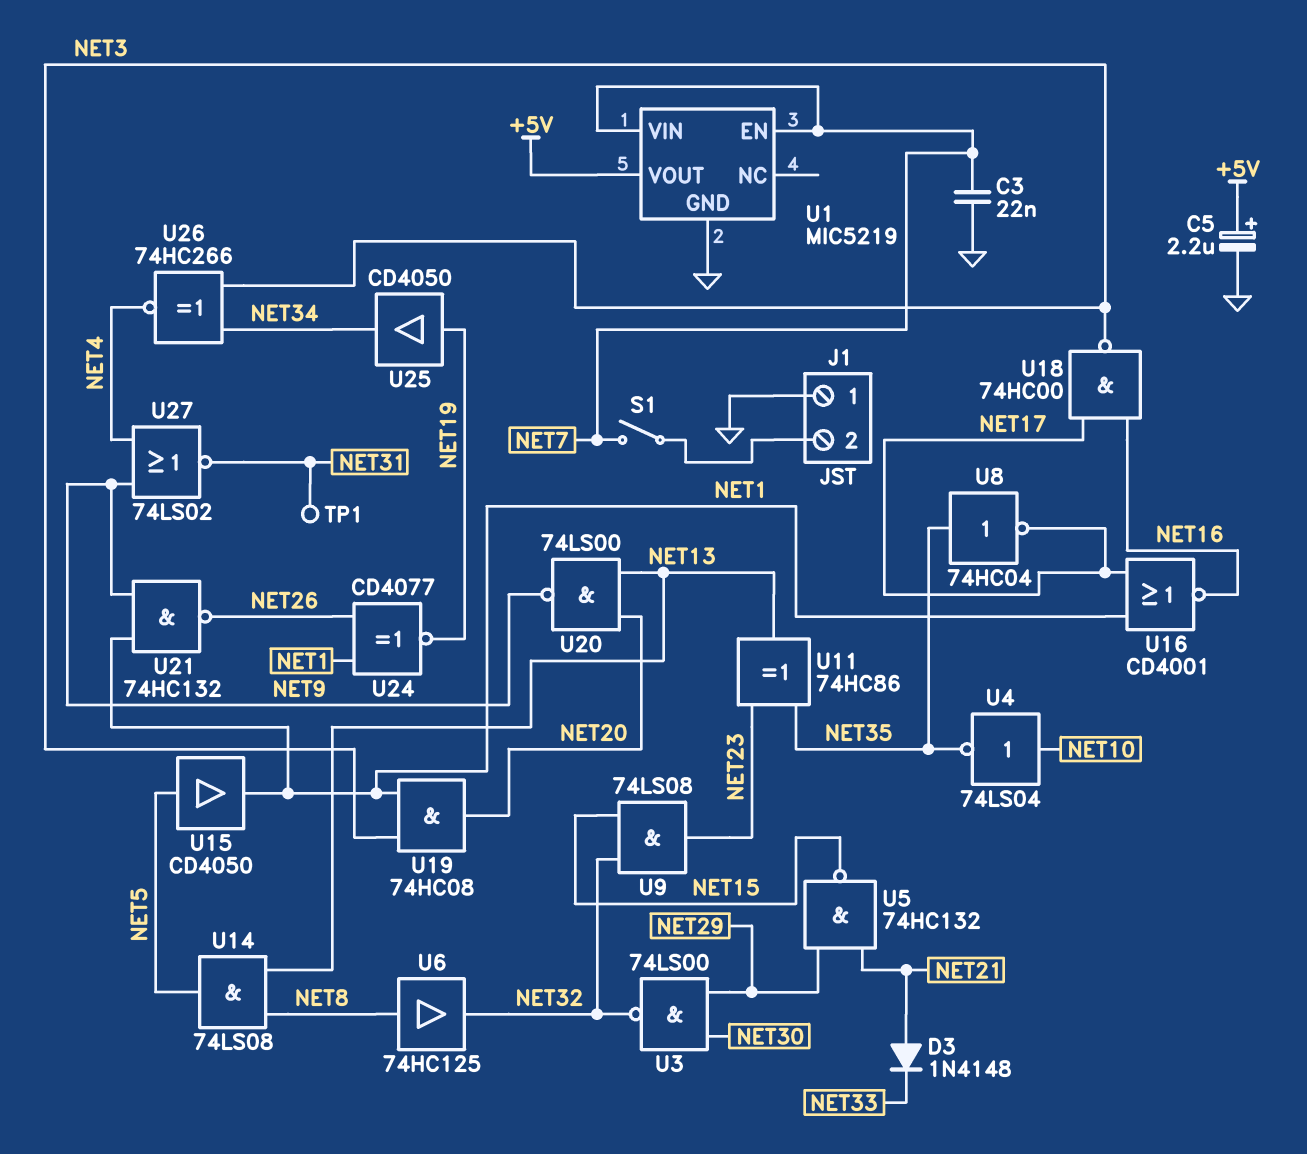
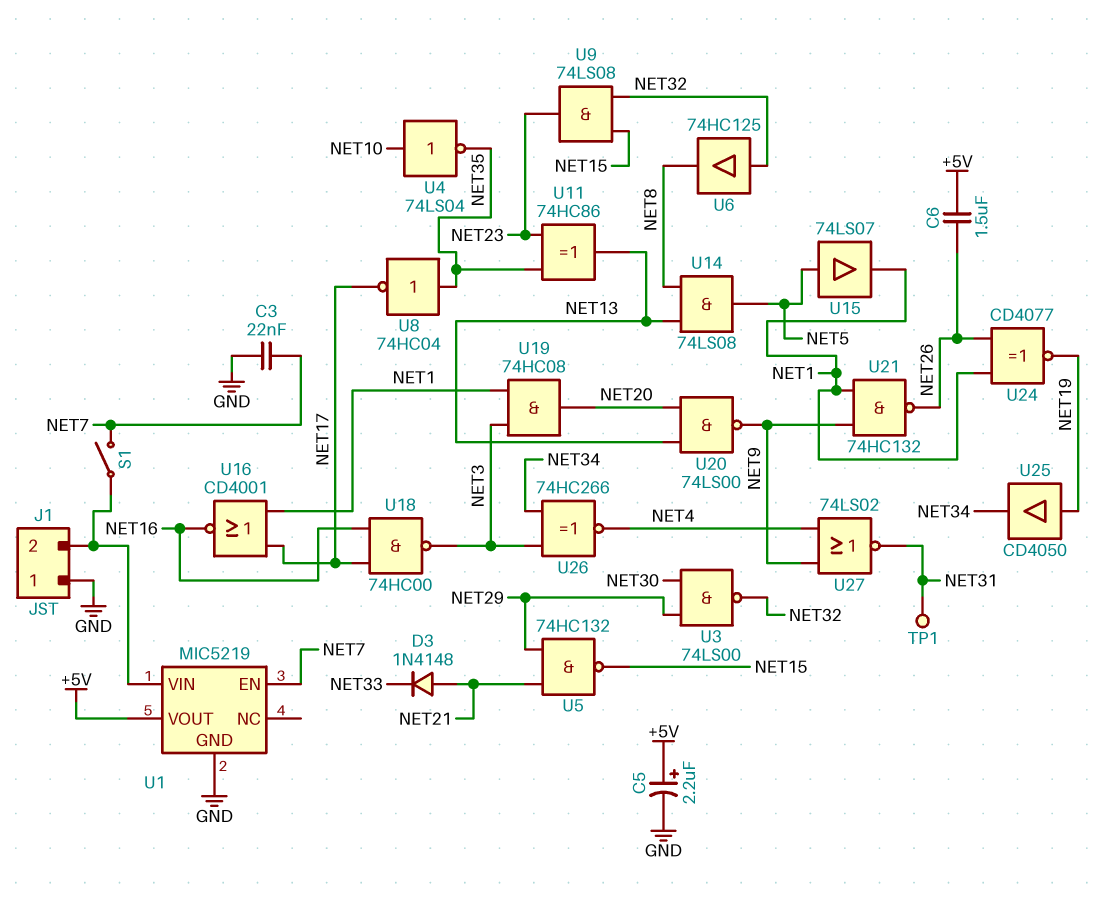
C6: none -> 1.5uF (+5V, NET26)
U1 pin VIN: NET7 -> J1/2
U6: buffer 74HC125 (in NET8, out NET32) -> buffer 74HC125 (in NET32, out NET8)
U15: buffer CD4050 (in NET5, out NET1) -> buffer 74LS07 (in NET5, out NET1)

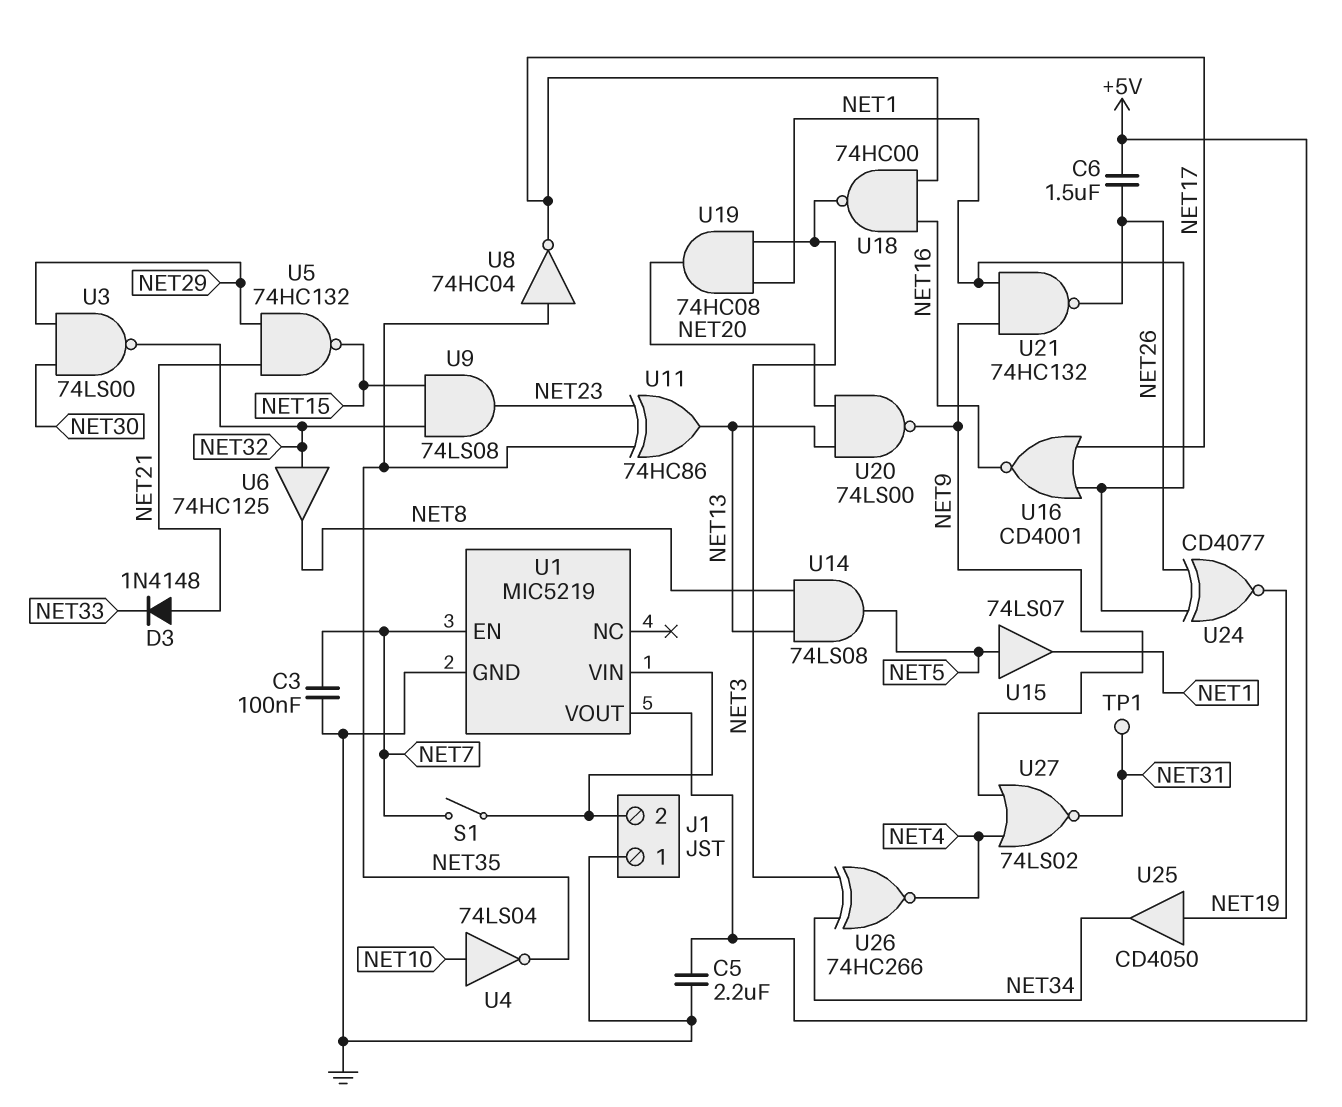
C3: 22nF (GND, NET7) -> 100nF (GND, NET7)
C5: 2.2uF (plus +5V, minus GND) -> 2.2uF (+5V, GND)

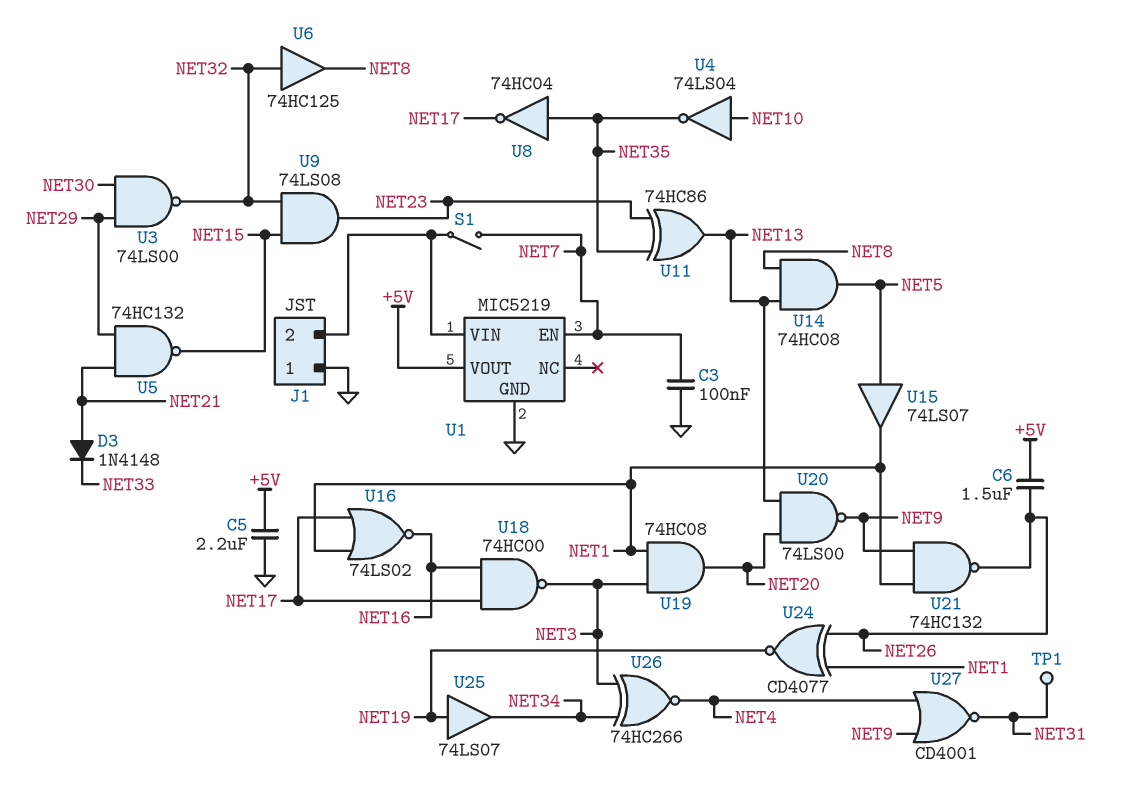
U14: AND 74LS08 (in NET8, in NET13, out NET5) -> AND 74HC08 (in NET8, in NET13, out NET5)
U16: NOR CD4001 (in NET1, in NET17, out NET16) -> NOR 74LS02 (in NET1, in NET17, out NET16)
U25: buffer CD4050 (in NET19, out NET34) -> buffer 74LS07 (in NET19, out NET34)
U27: NOR 74LS02 (in NET4, in NET9, out NET31) -> NOR CD4001 (in NET4, in NET9, out NET31)

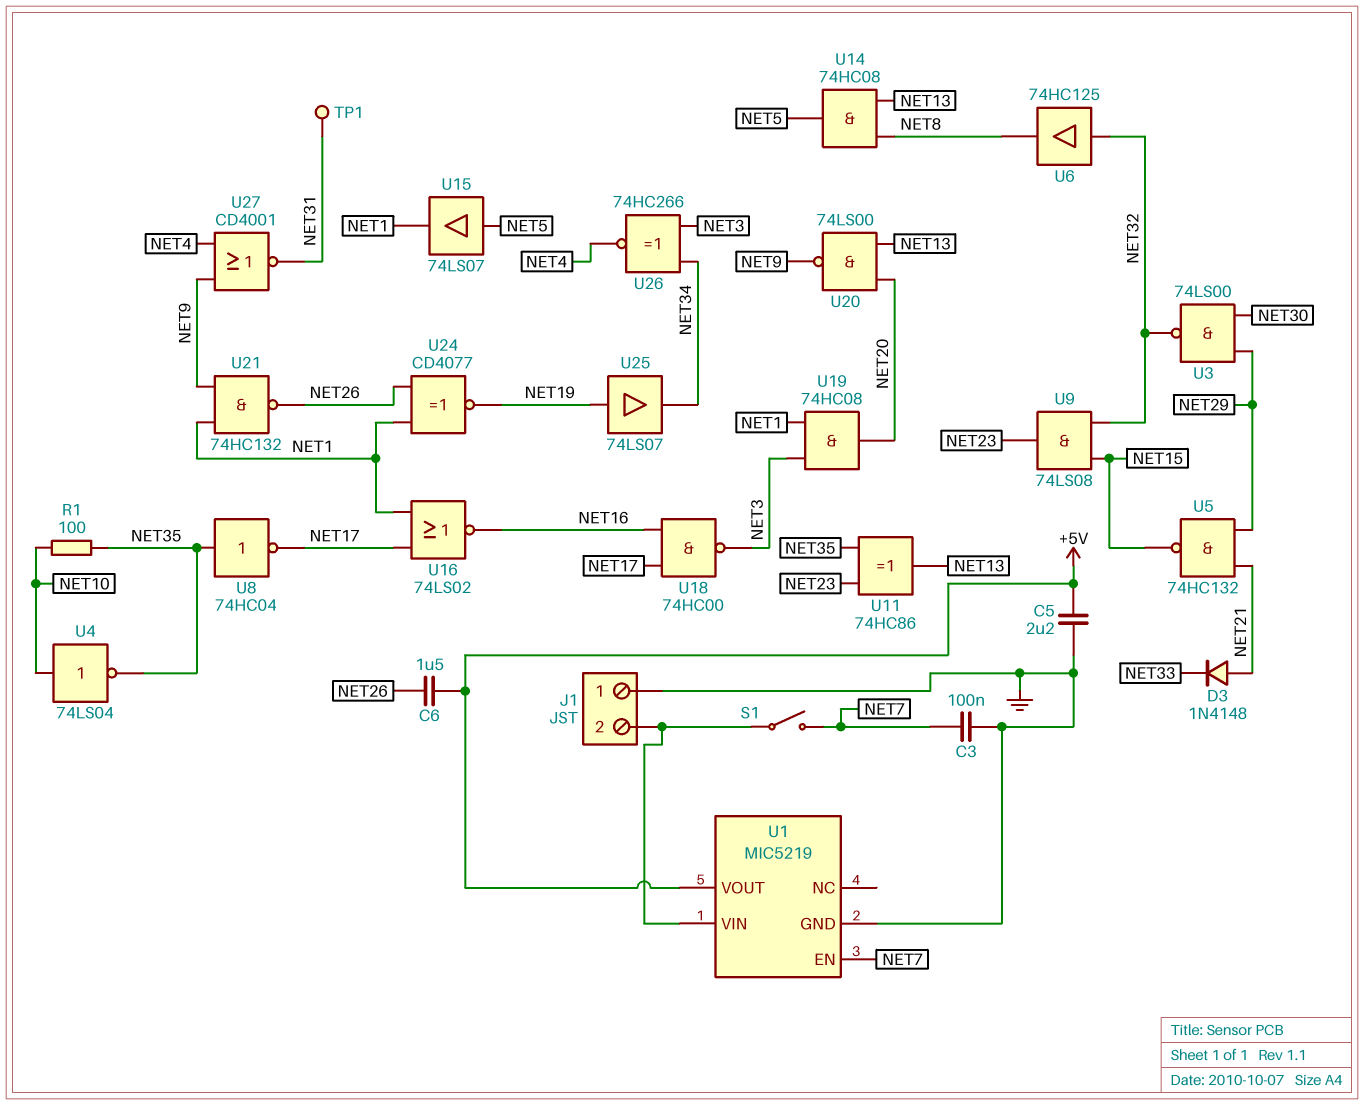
R1: none -> 100 (NET10, NET35)

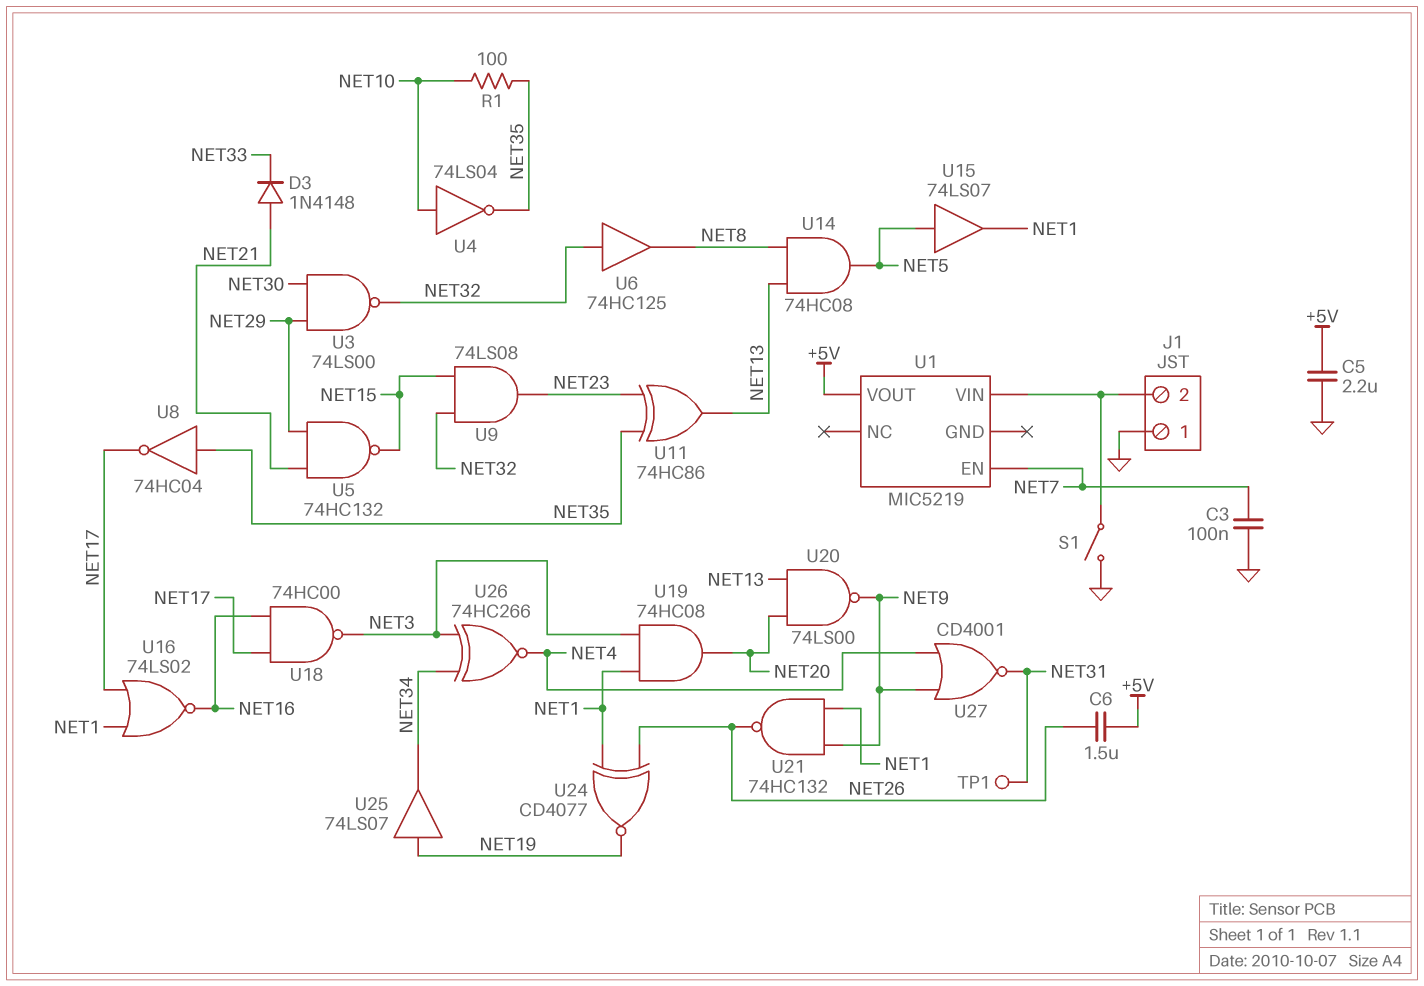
S1: switch (J1/2, NET7) -> switch (GND, J1/2)
U1 pin GND: GND -> none

